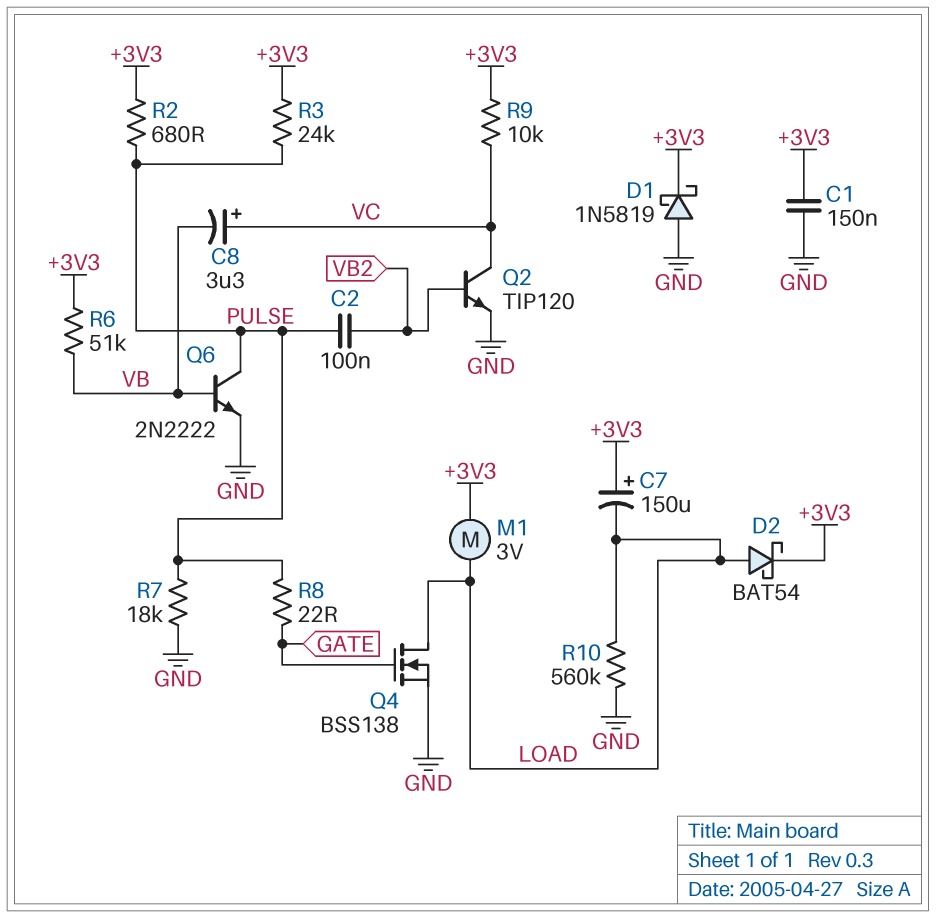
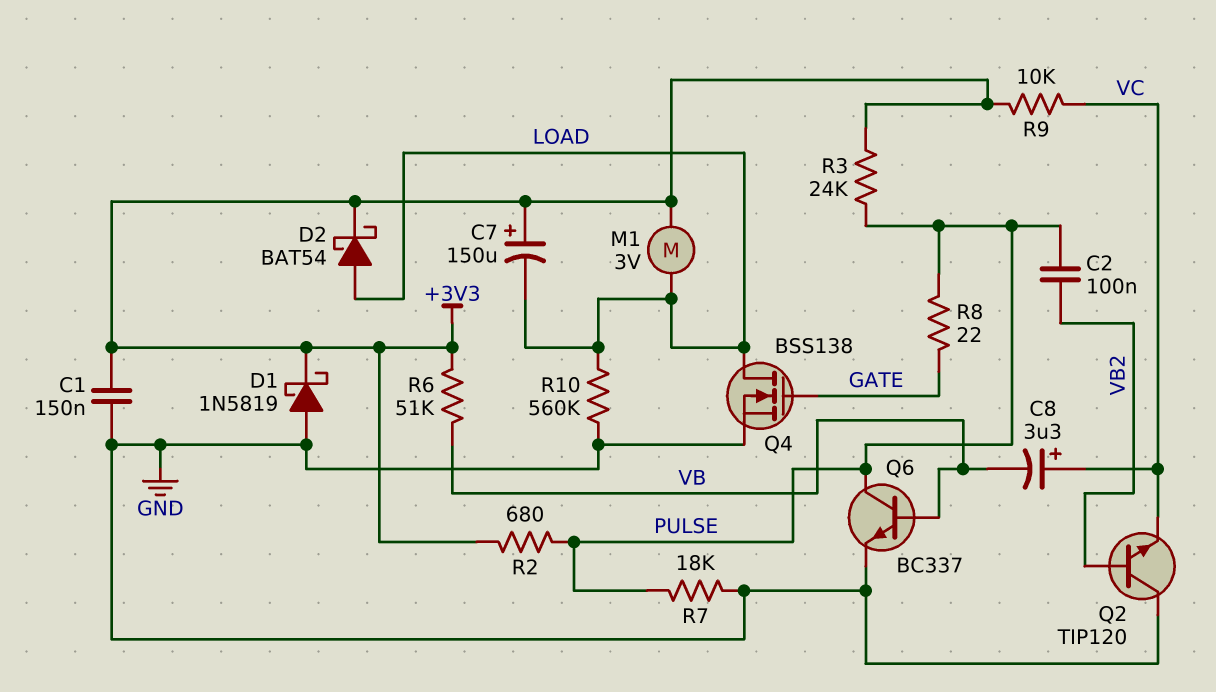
Q2: NPN TIP120 (B VB2, C VC, E GND) -> NPN TIP120 (B VB2, C GND, E VC)
Q6: NPN 2N2222 (B VB, C PULSE, E GND) -> NPN BC337 (B VB, C PULSE, E GND)

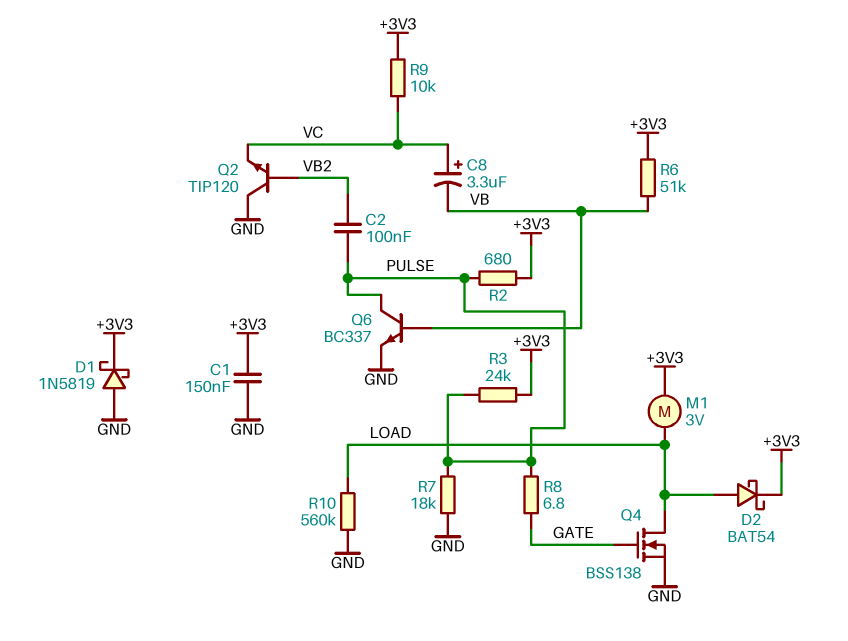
C7: 150uF (plus +3V3, minus LOAD) -> none
R8: 22 (GATE, PULSE) -> 6.8 (GATE, PULSE)

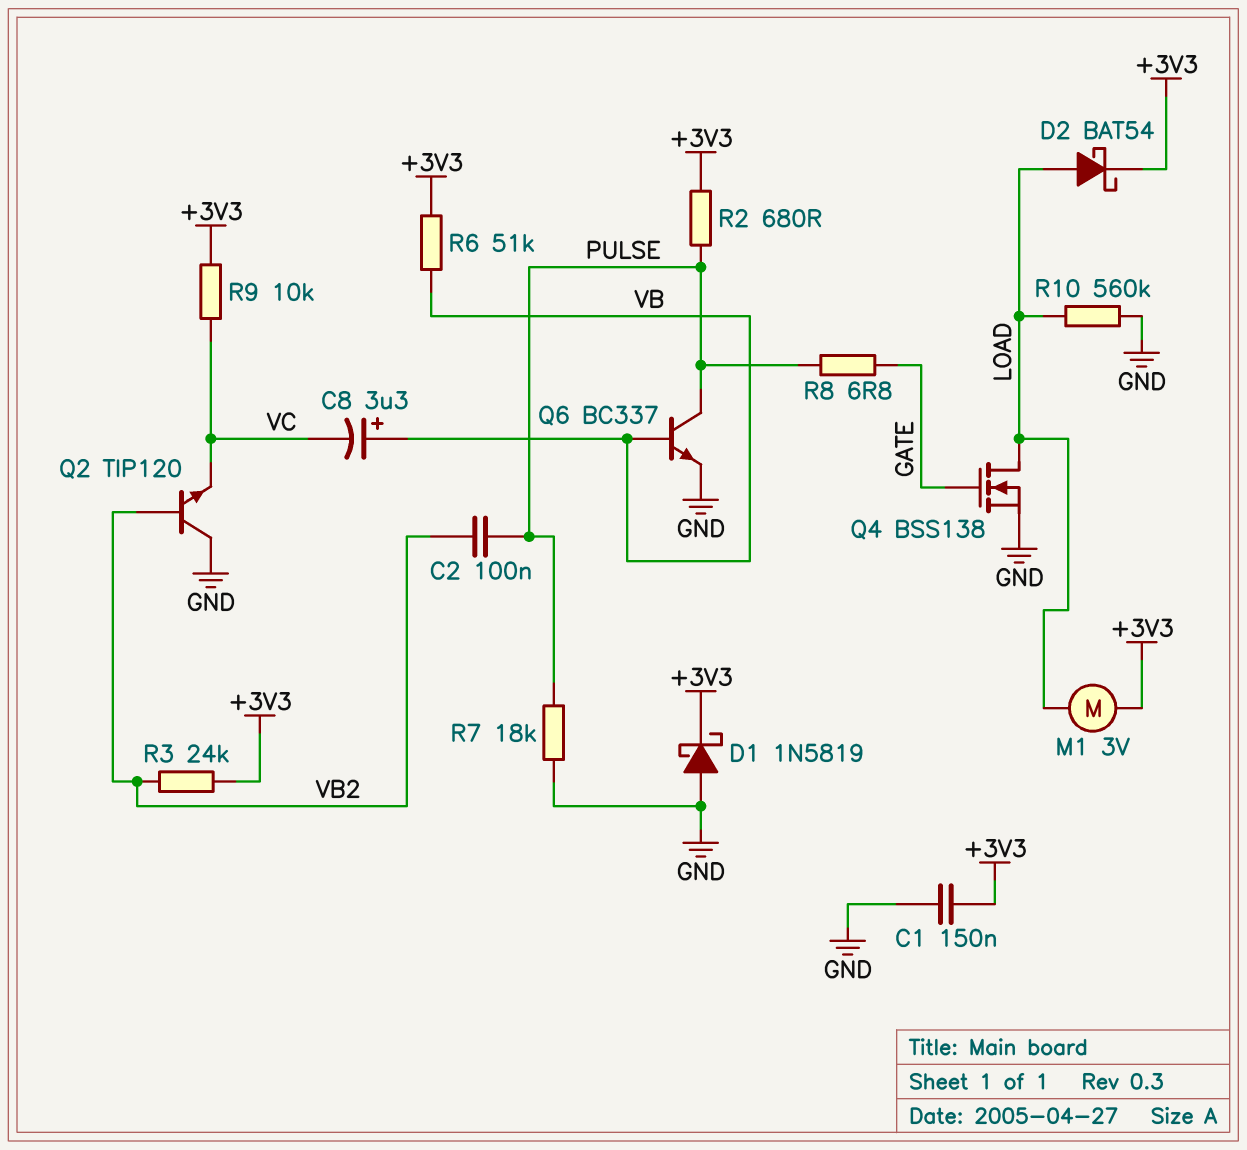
C8: 3.3uF (plus VC, minus VB) -> 3.3uF (plus VB, minus VC)
R3: 24k (+3V3, PULSE) -> 24k (+3V3, VB2)

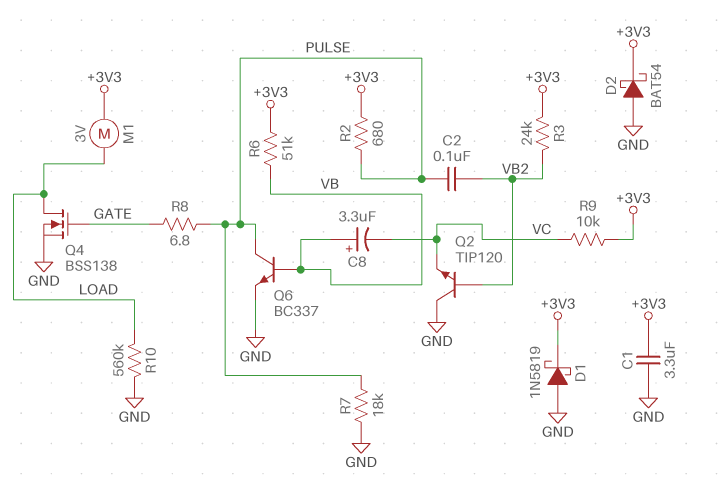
C1: 150nF (+3V3, GND) -> 3.3uF (+3V3, GND)
D2: schottky BAT54 (A LOAD, K +3V3) -> schottky BAT54 (A GND, K +3V3)

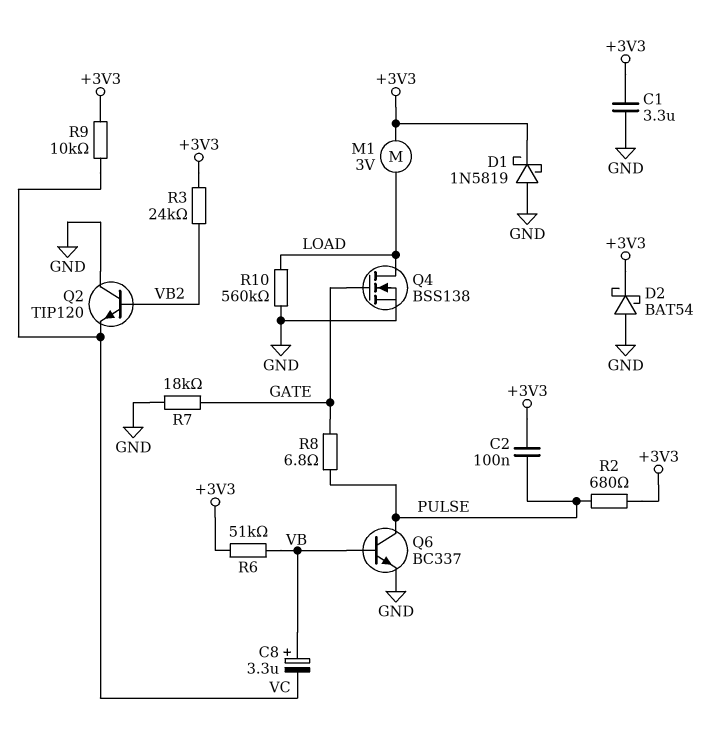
C2: 100nF (PULSE, VB2) -> 100nF (+3V3, PULSE)
R7: 18k (GND, PULSE) -> 18k (GATE, GND)

